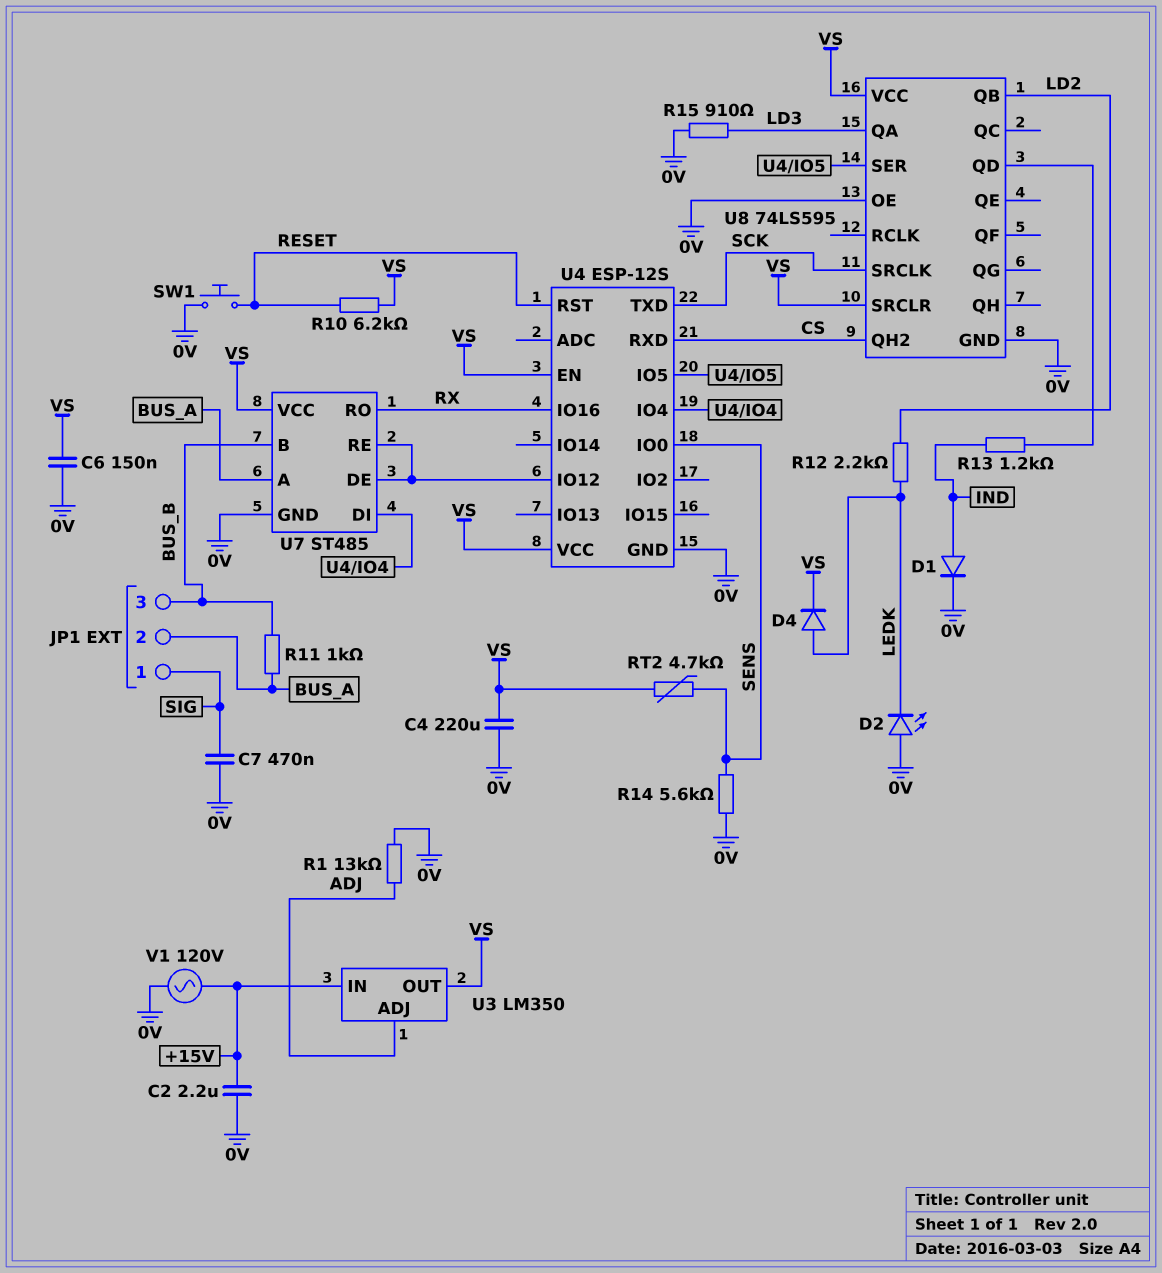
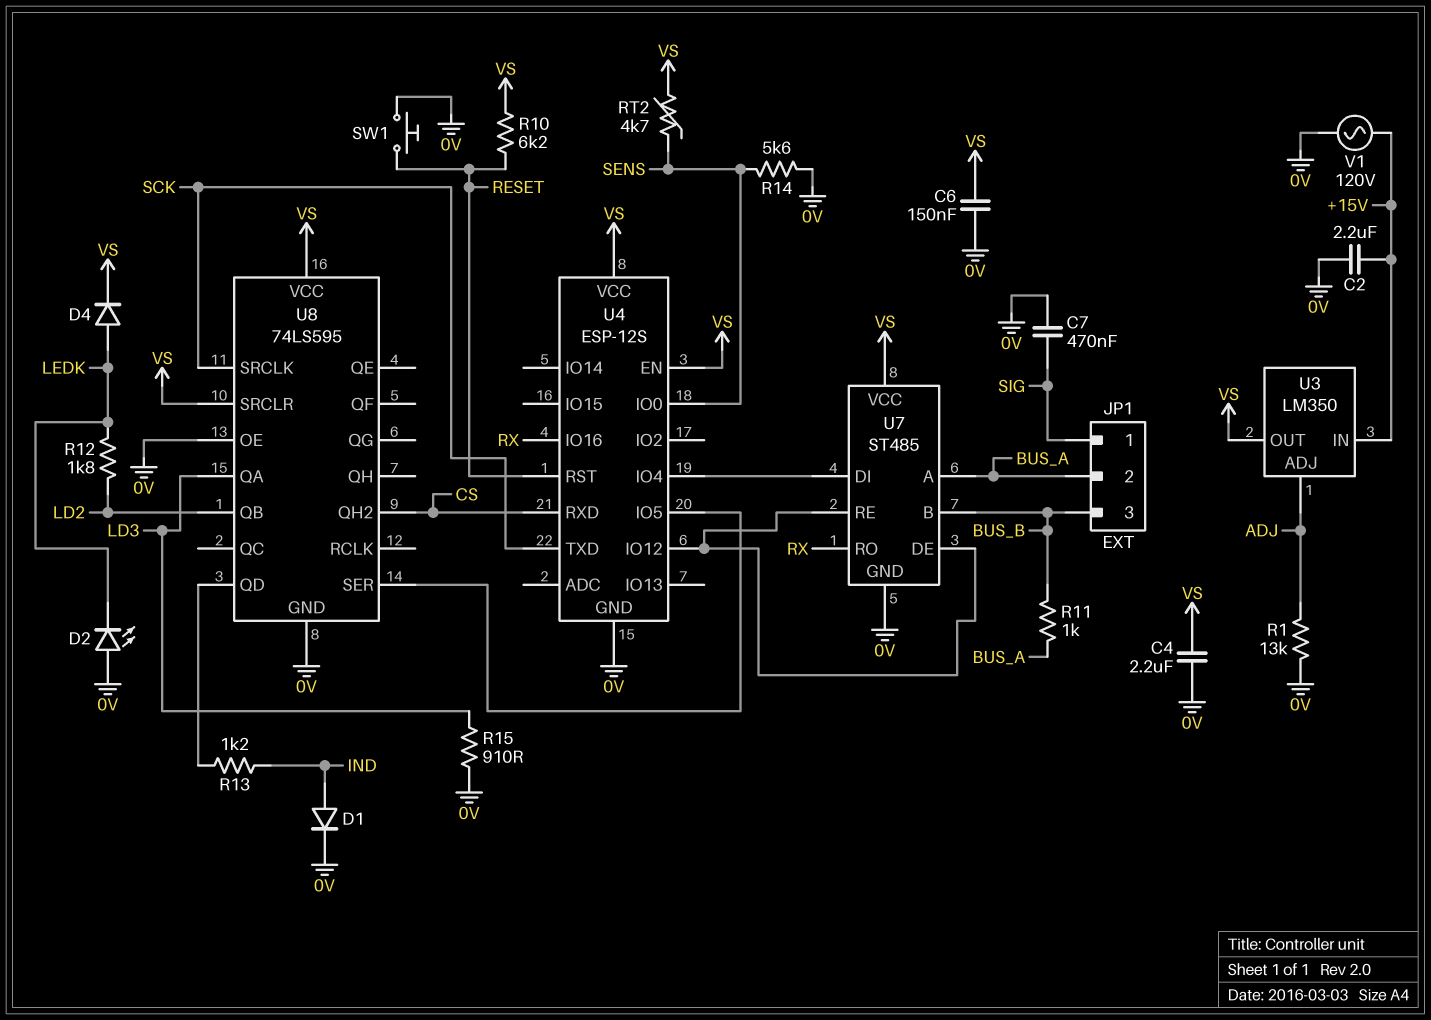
C4: 220uF (0V, VS) -> 2.2uF (0V, VS)
R12: 2.2k (LD2, LEDK) -> 1.8k (LD2, LEDK)

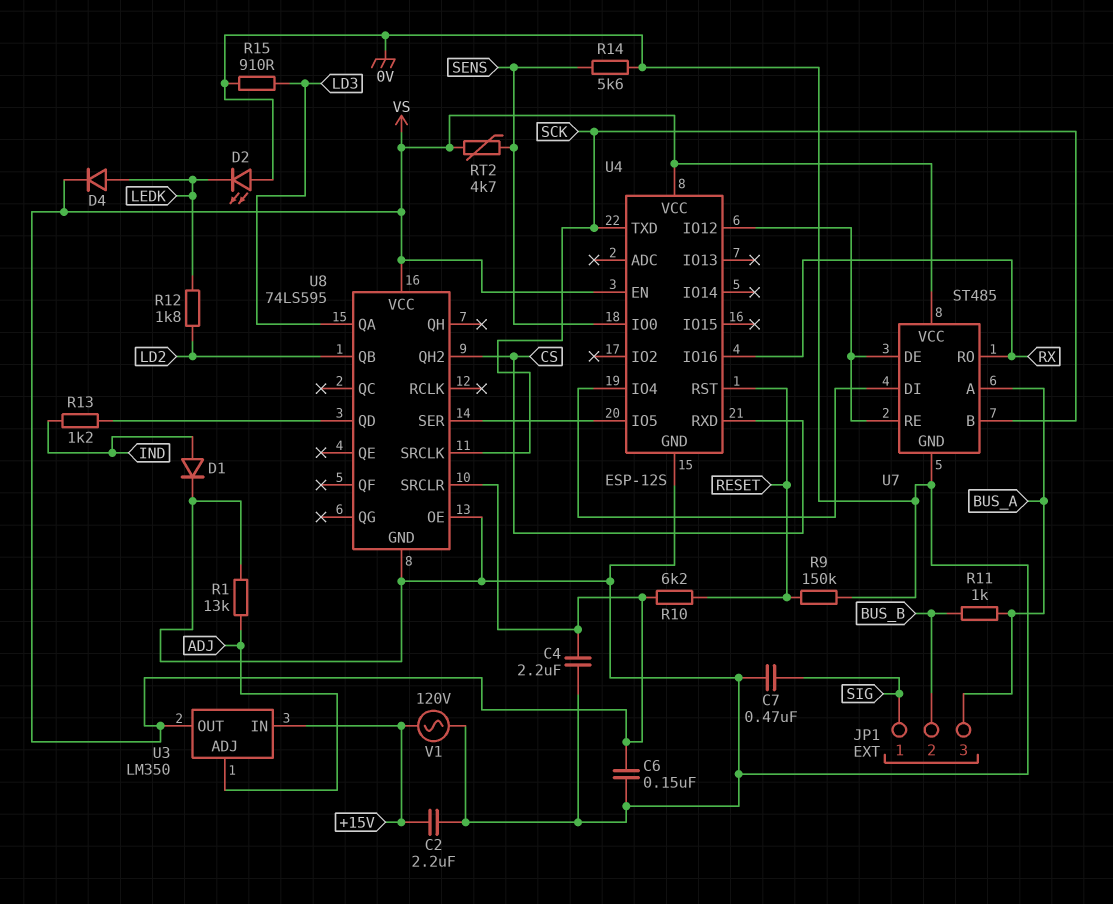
JP1 pin 2: BUS_A -> BUS_B
JP1 pin 3: BUS_B -> BUS_A
R9: none -> 150k (0V, RESET)
SW1: button (0V, RESET) -> none
U7 pin B: BUS_B -> SCK

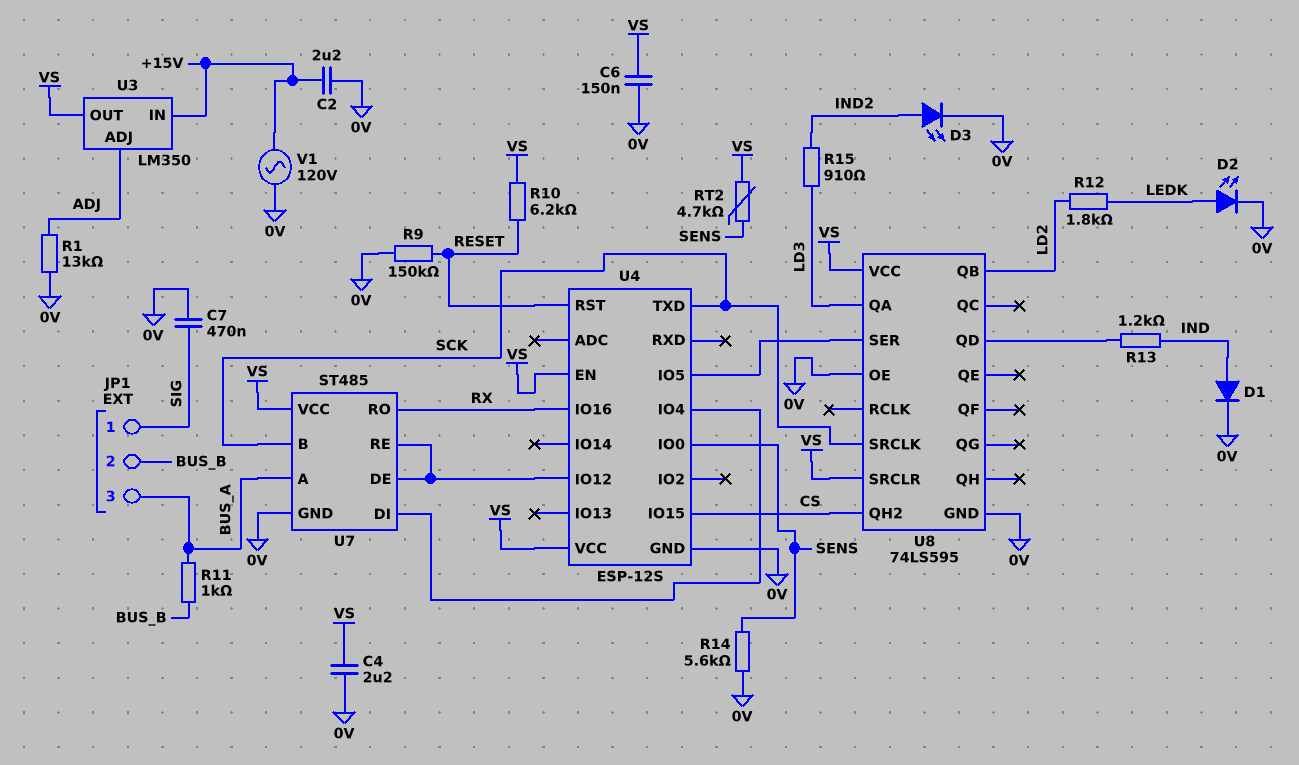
D2: LED (A 0V, K LEDK) -> LED (A LEDK, K 0V)
D3: none -> LED (A IND2, K 0V)
D4: diode (A LEDK, K VS) -> none
R15: 910 (0V, LD3) -> 910 (IND2, LD3)
U4 pin IO15: none -> CS
U4 pin RXD: CS -> none

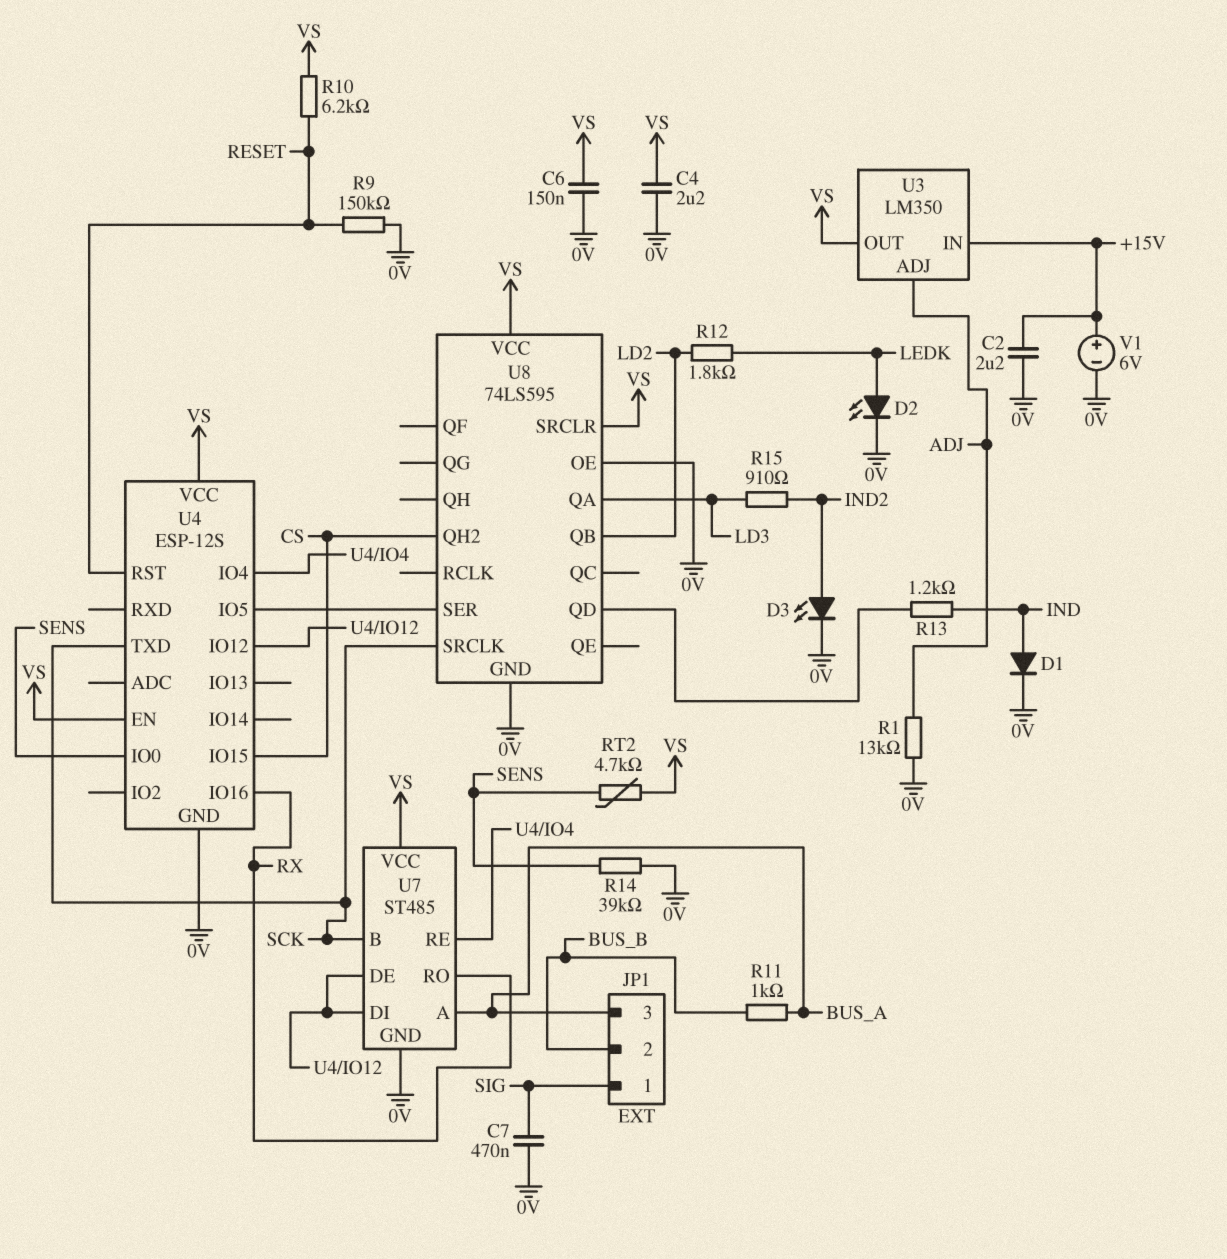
R14: 5.6k (0V, SENS) -> 39k (0V, SENS)
U7 pin DI: U4/IO4 -> U4/IO12
U7 pin RE: U4/IO12 -> U4/IO4
V1: AC 120V (+15V, 0V) -> 6V (plus +15V, minus 0V)

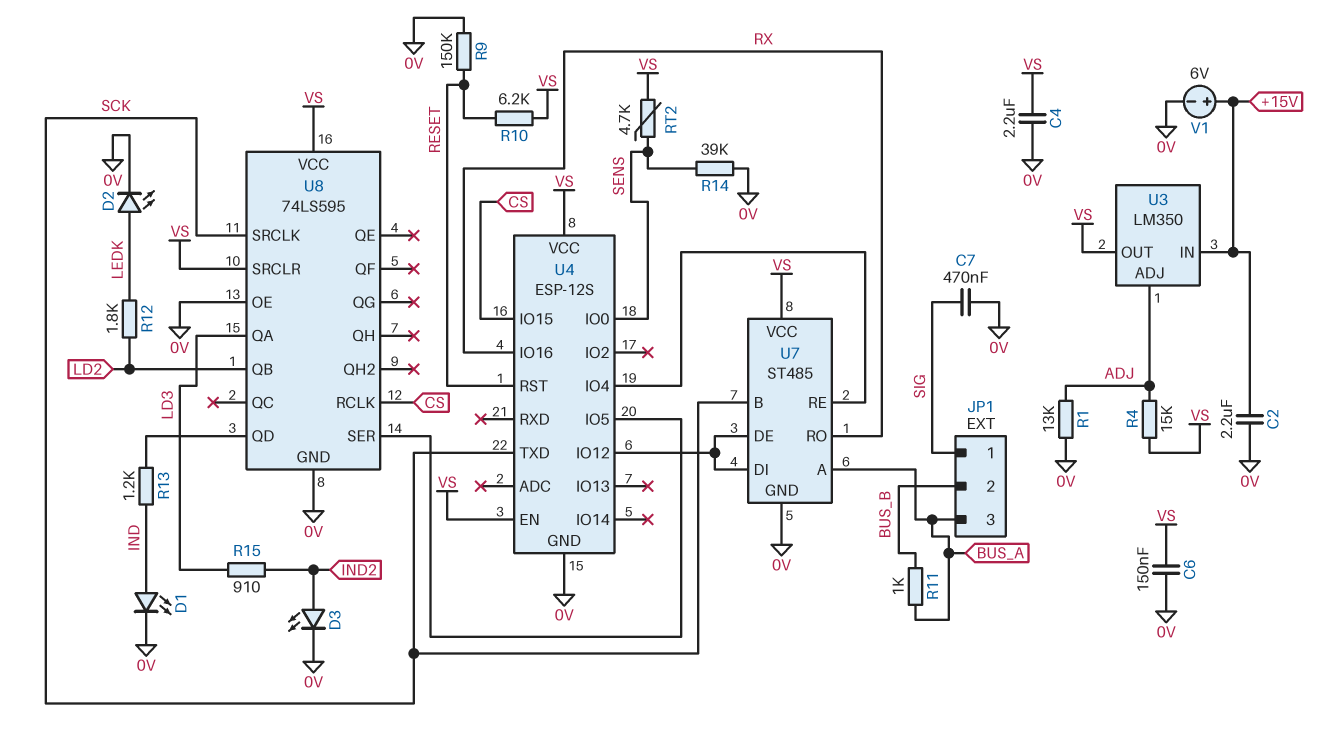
D1: diode (A IND, K 0V) -> LED (A IND, K 0V)
R4: none -> 15k (ADJ, VS)
U8 pin QH2: CS -> none
U8 pin RCLK: none -> CS

